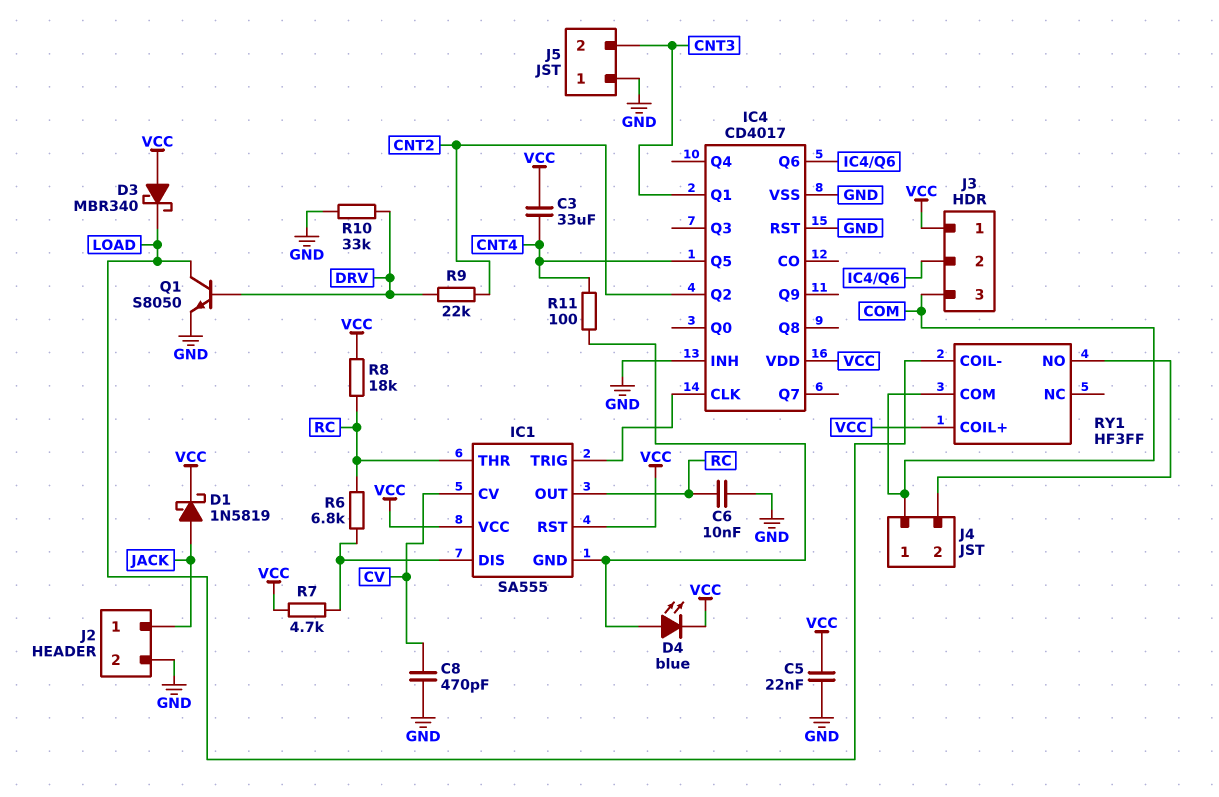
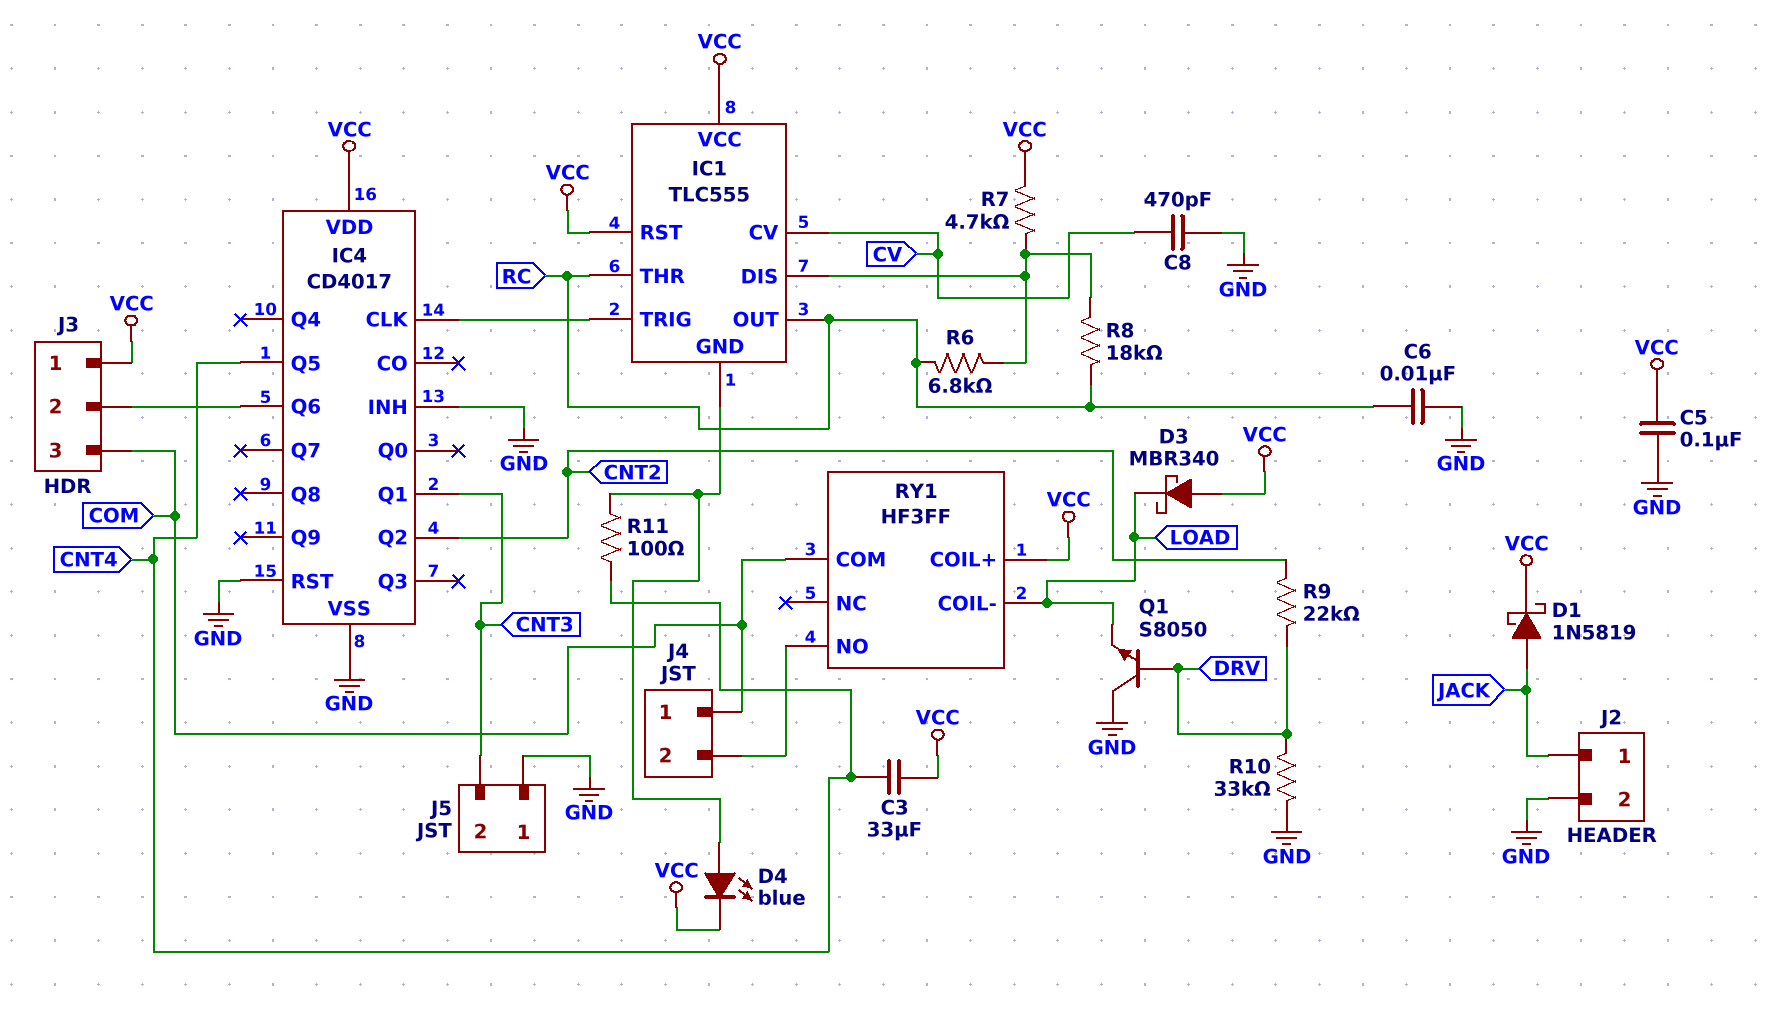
C5: 22nF (GND, VCC) -> 100nF (GND, VCC)
IC1: SA555 -> TLC555
Q1: NPN S8050 (B DRV, C LOAD, E GND) -> NPN S8050 (B DRV, C GND, E LOAD)
R8: 18k (RC, VCC) -> 18k (IC1/DIS, RC)

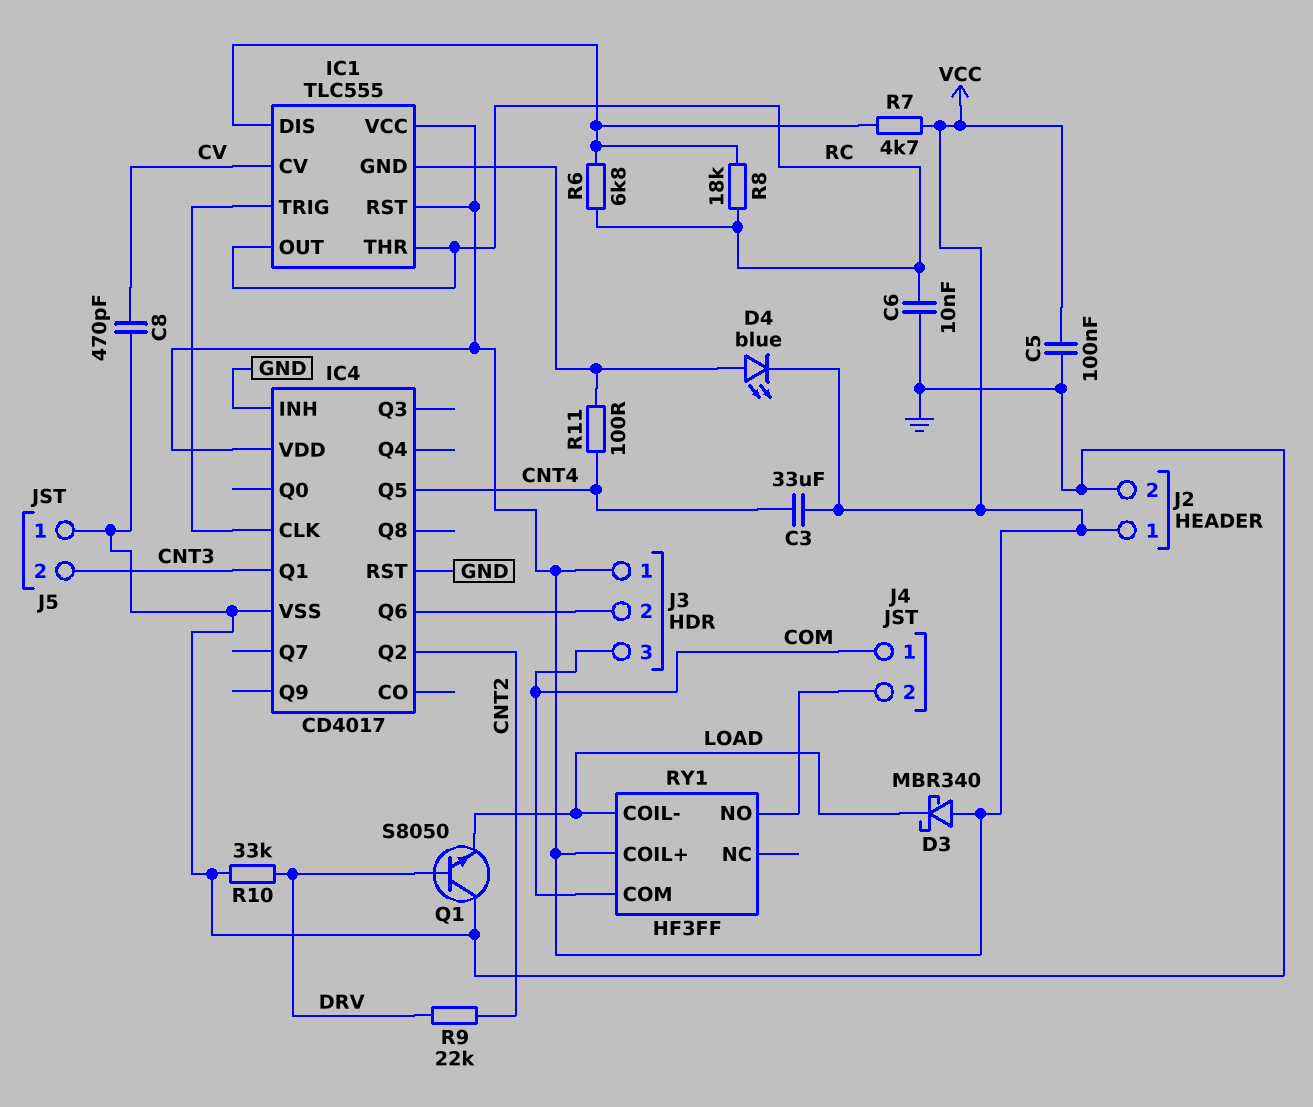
D1: schottky 1N5819 (A JACK, K VCC) -> none
J2 pin 1: JACK -> VCC

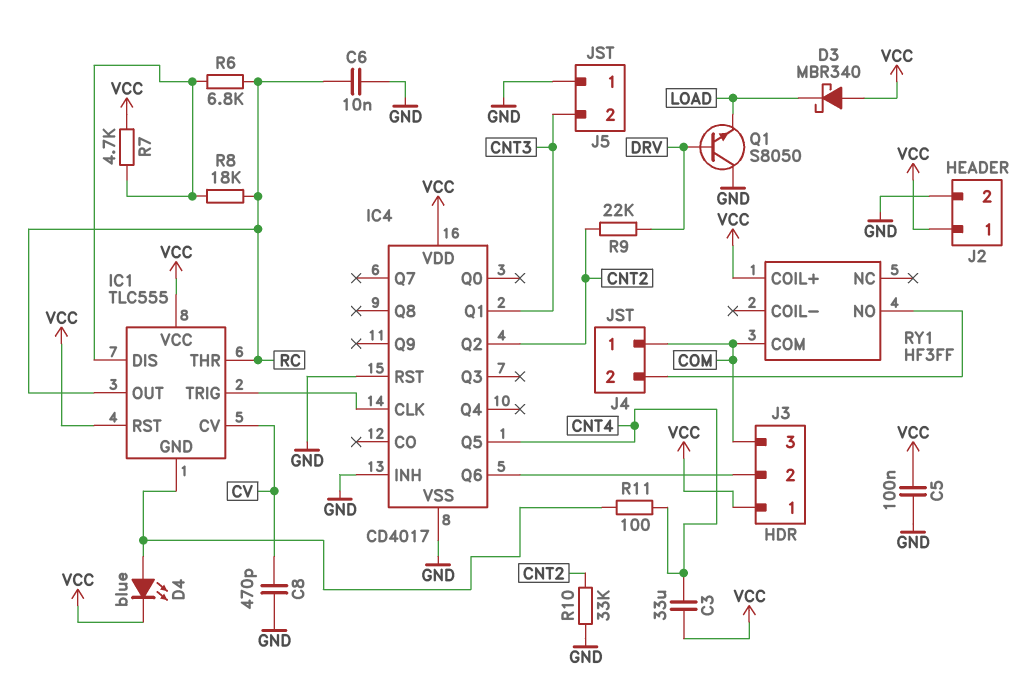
R10: 33k (DRV, GND) -> 33k (CNT2, GND)
RY1 pin COIL-: LOAD -> none

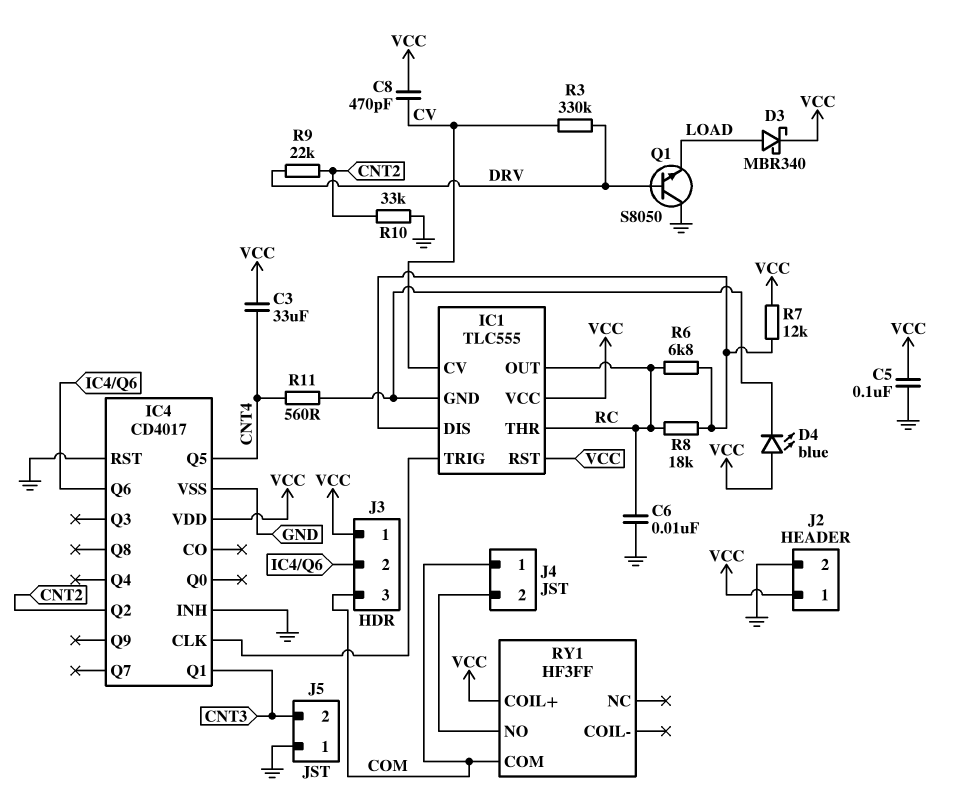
C8: 470pF (CV, GND) -> 470pF (CV, VCC)
D3: schottky MBR340 (A VCC, K LOAD) -> schottky MBR340 (A LOAD, K VCC)
D4: LED blue (A IC1/GND, K VCC) -> LED blue (A VCC, K IC1/GND)
R3: none -> 330k (CV, DRV)
R7: 4.7k (IC1/DIS, VCC) -> 12k (IC1/DIS, VCC)
R11: 100 (CNT4, IC1/GND) -> 560 (CNT4, IC1/GND)

